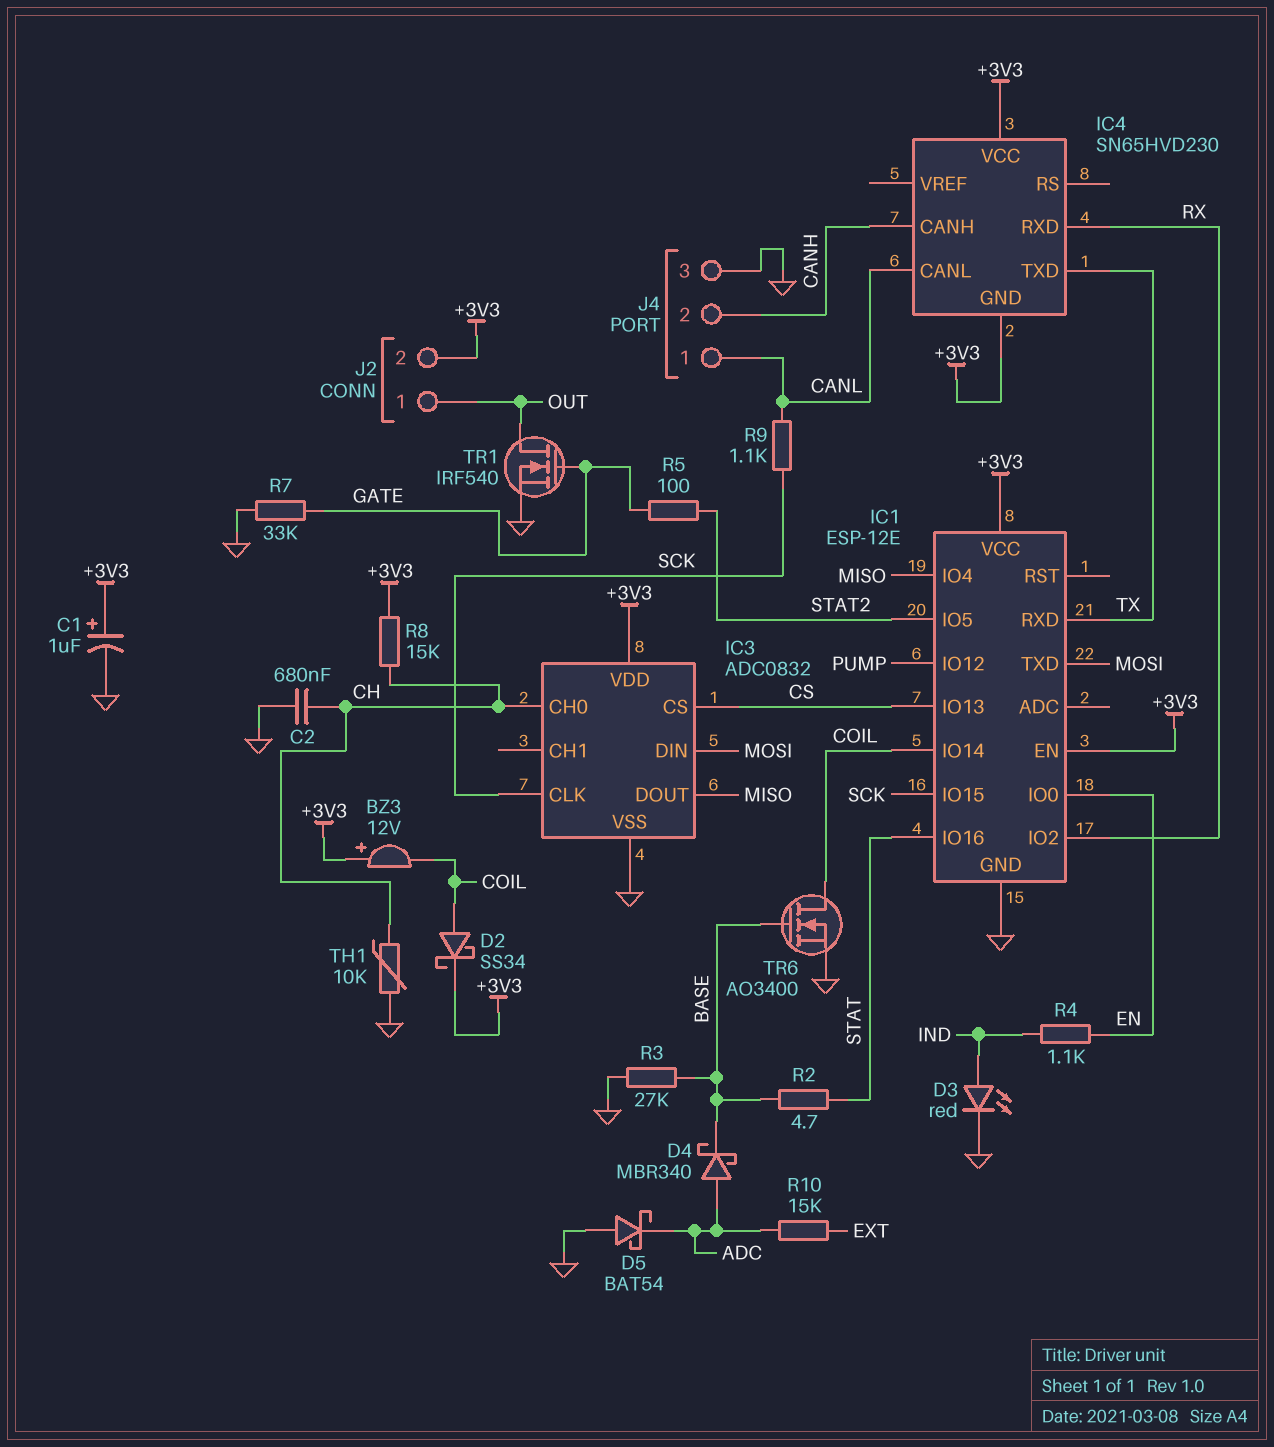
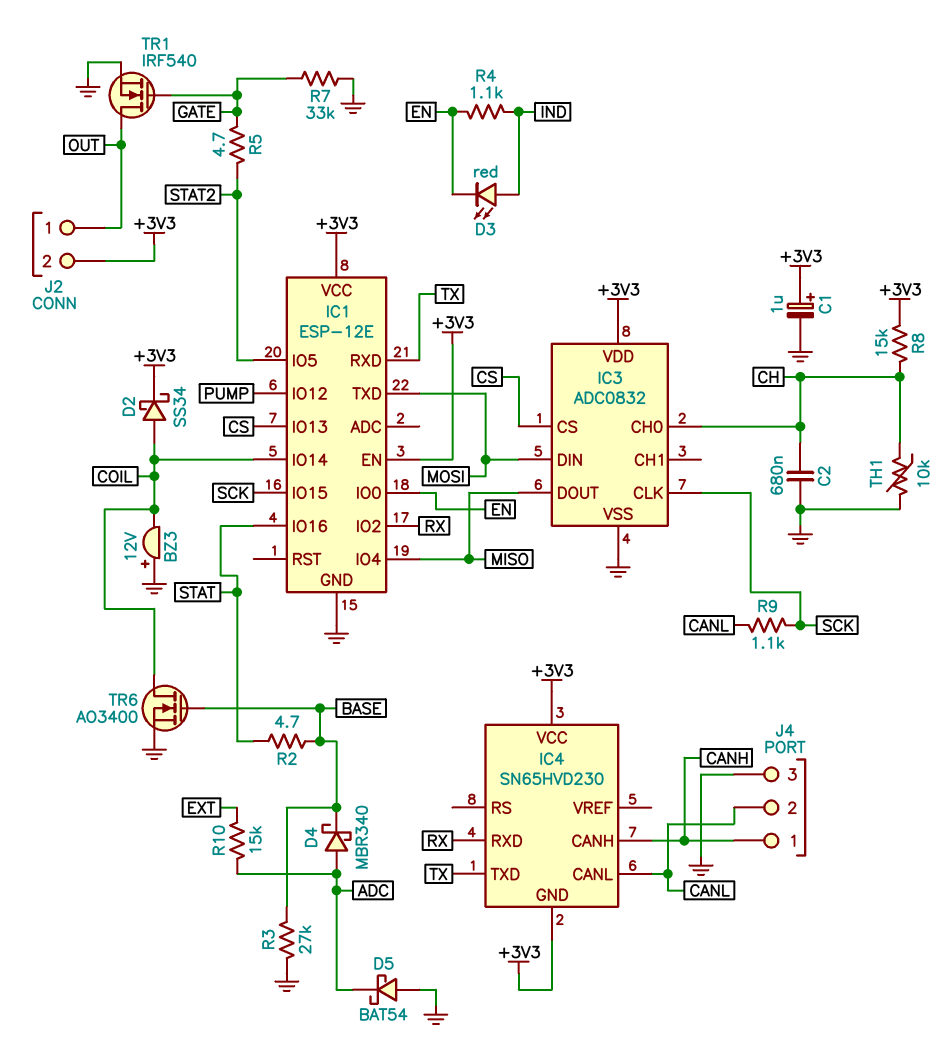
BZ3: buzzer 12V (plus +3V3, minus COIL) -> buzzer 12V (plus GND, minus COIL)
D3: LED red (A IND, K GND) -> LED red (A IND, K EN)
J4 pin 1: CANL -> CANH
J4 pin 2: CANH -> CANL
R5: 100 (GATE, STAT2) -> 4.7 (GATE, STAT2)

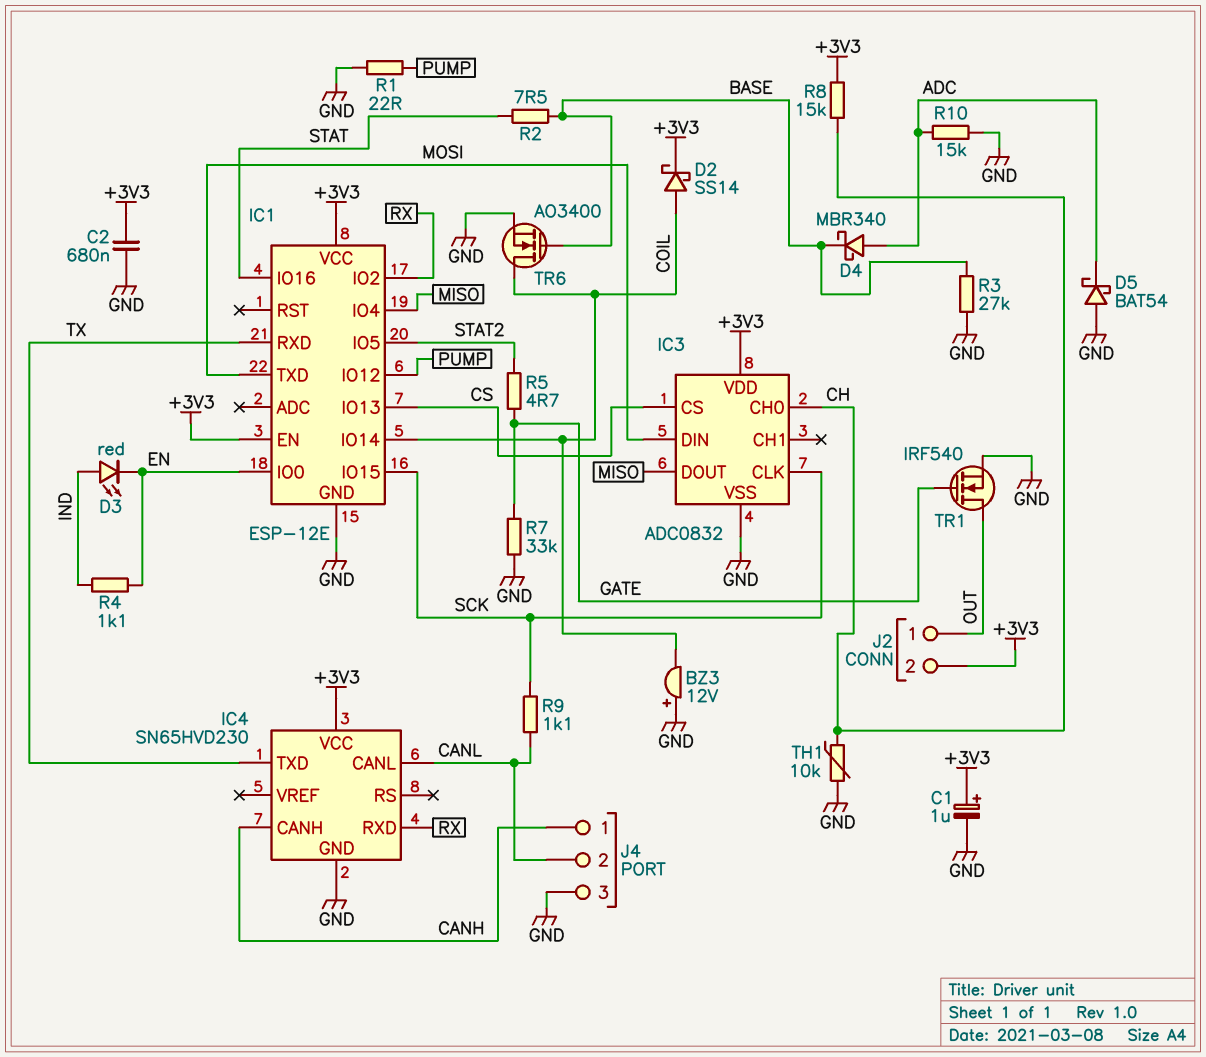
C2: 680nF (CH, GND) -> 680nF (+3V3, GND)
D2: schottky SS34 (A COIL, K +3V3) -> schottky SS14 (A COIL, K +3V3)
IC4 pin GND: +3V3 -> GND
R1: none -> 22 (GND, PUMP)
R2: 4.7 (BASE, STAT) -> 7.5 (BASE, STAT)
R10: 15k (ADC, EXT) -> 15k (ADC, GND)

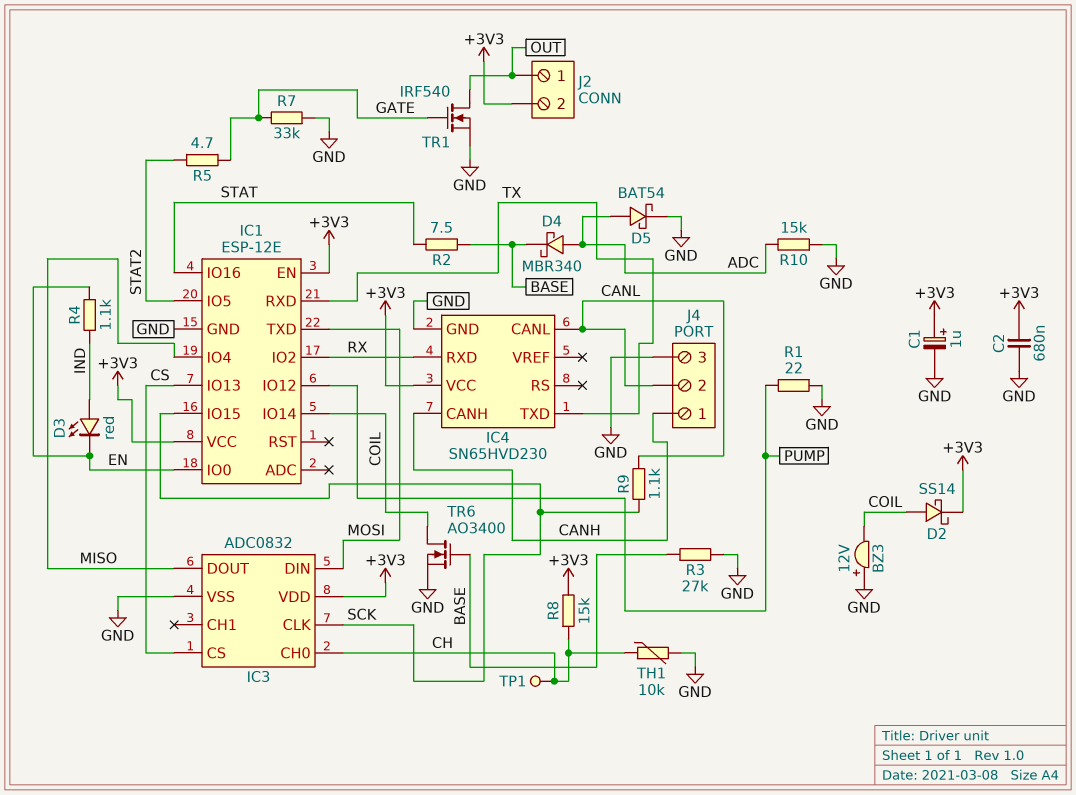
D5: schottky BAT54 (A GND, K ADC) -> schottky BAT54 (A ADC, K GND)
TP1: none -> test point (CH)

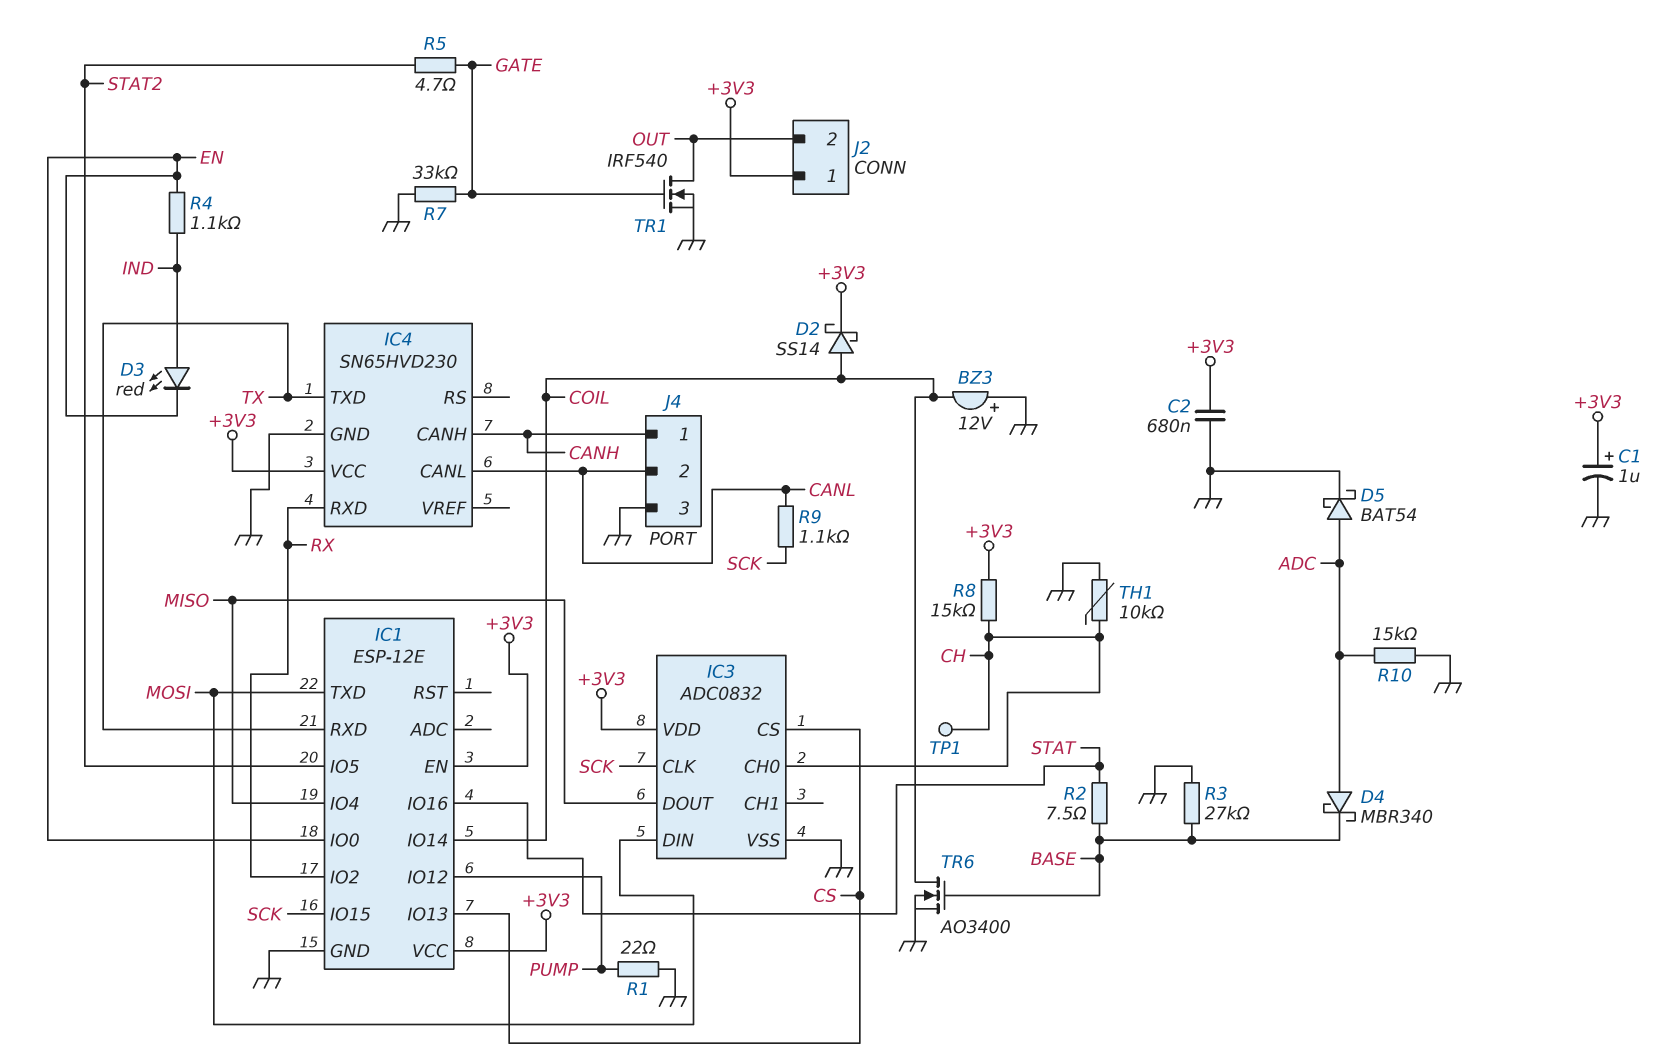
J2 pin 1: OUT -> +3V3
J2 pin 2: +3V3 -> OUT

